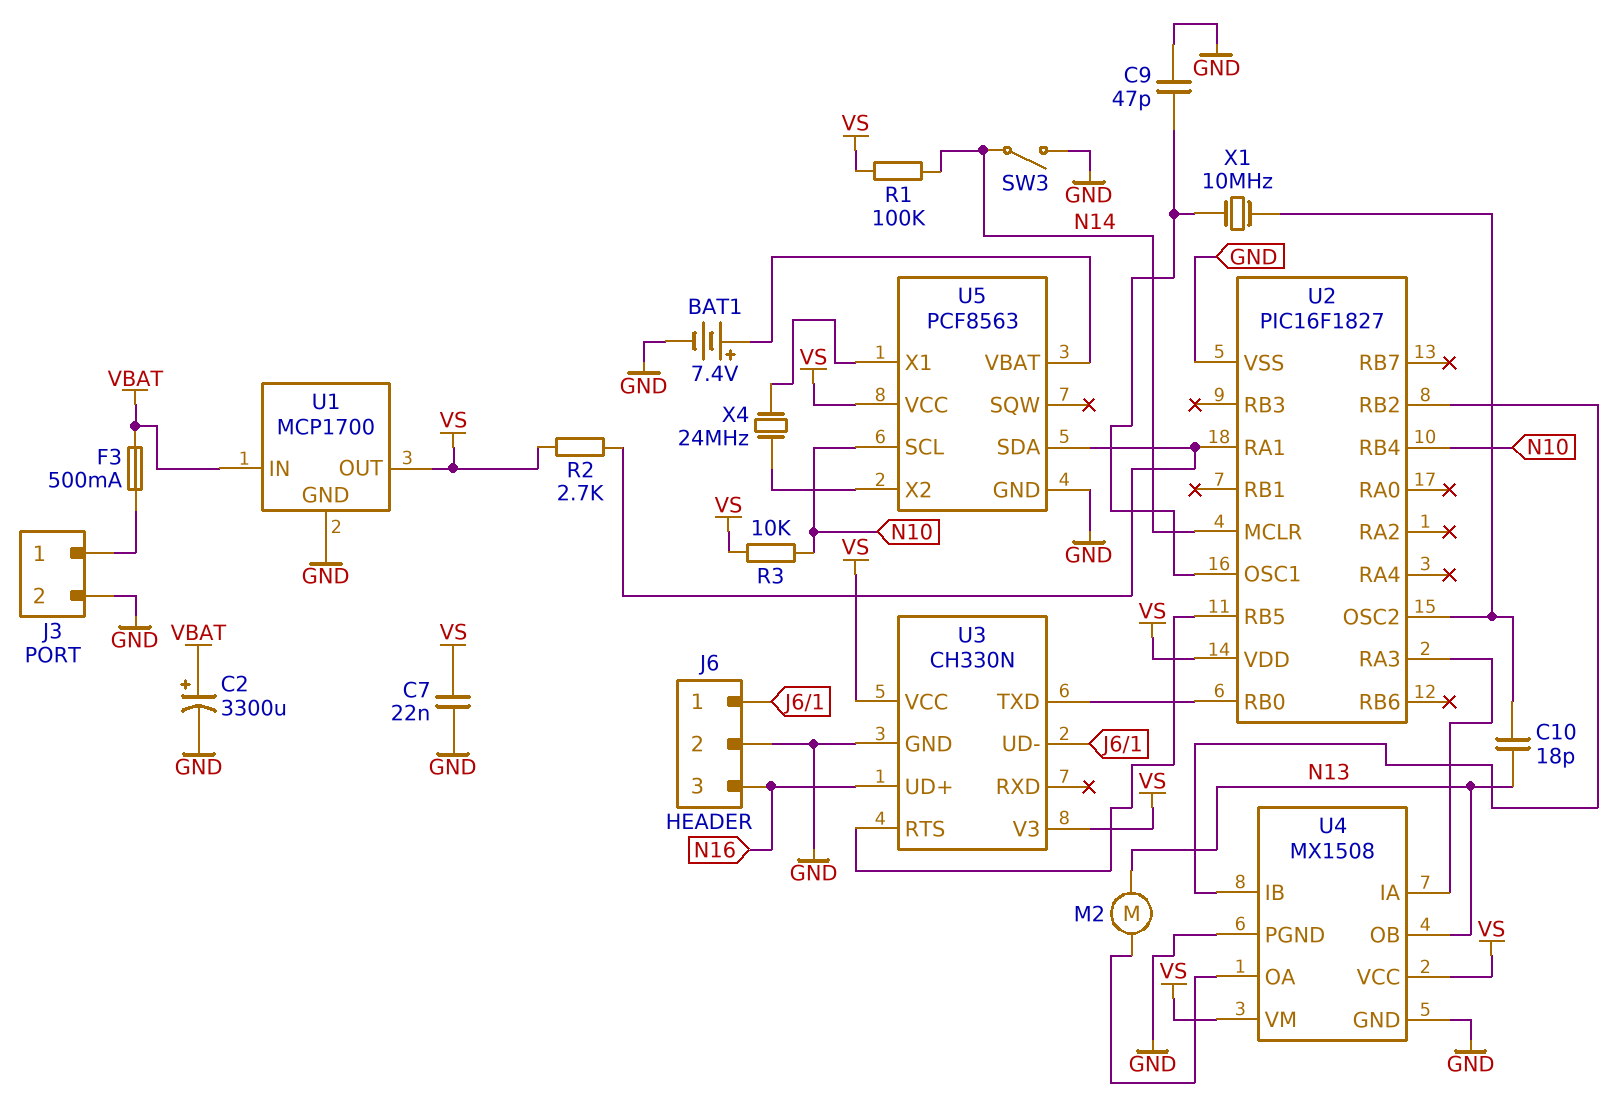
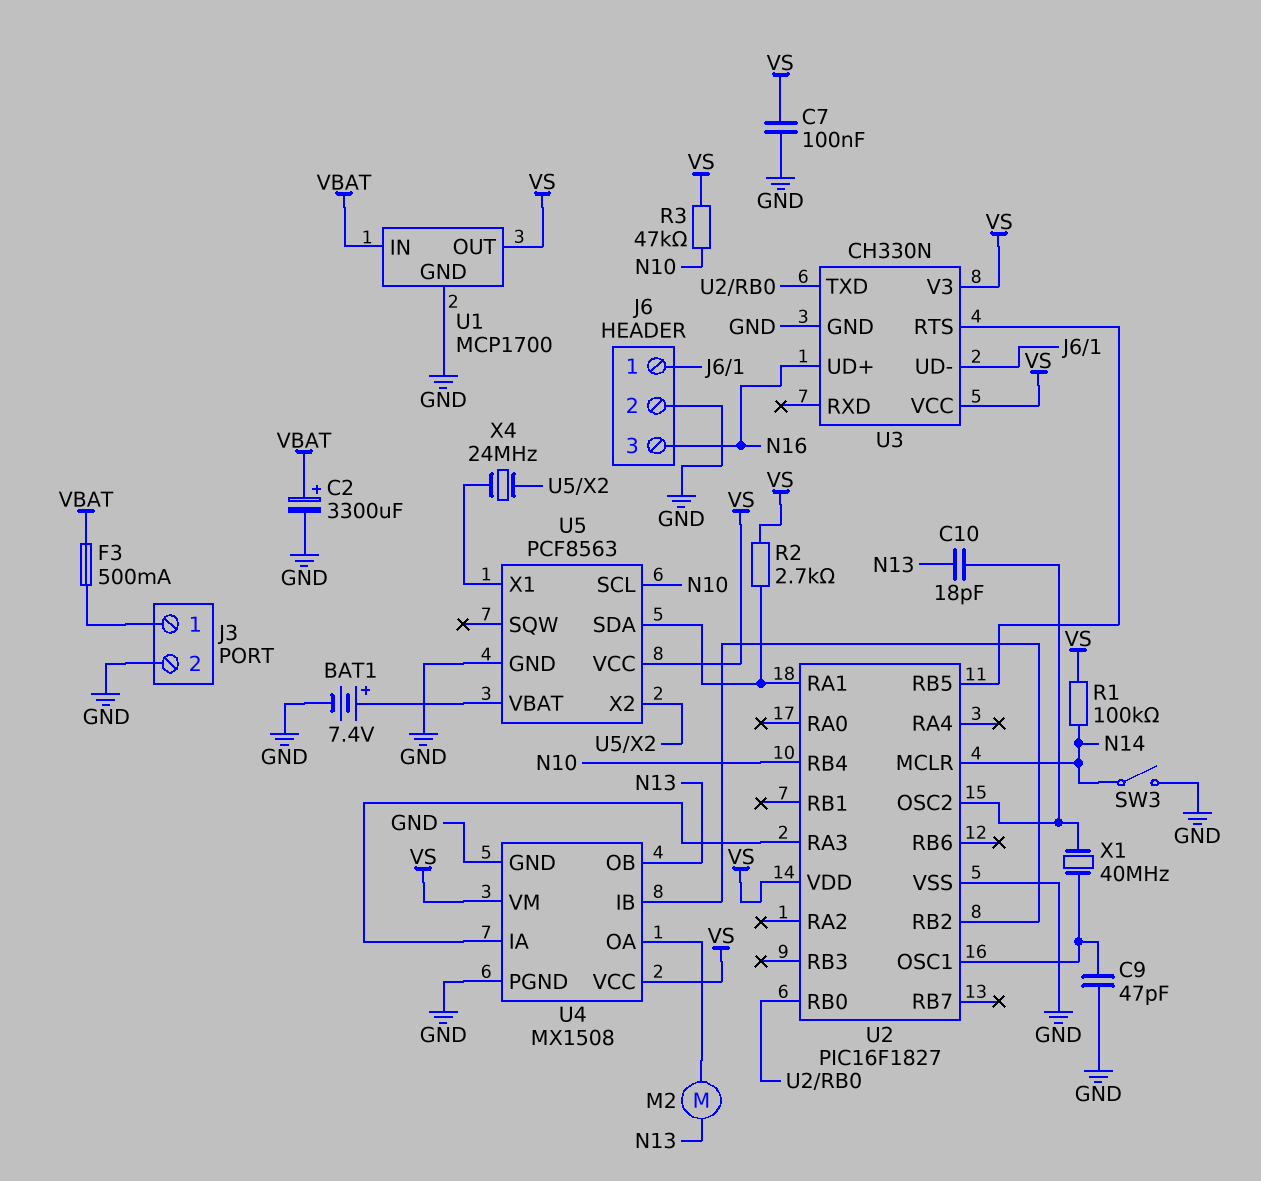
C7: 22nF (GND, VS) -> 100nF (GND, VS)
R3: 10k (N10, VS) -> 47k (N10, VS)
X1: 10MHz (U2/OSC1, U2/OSC2) -> 40MHz (U2/OSC1, U2/OSC2)

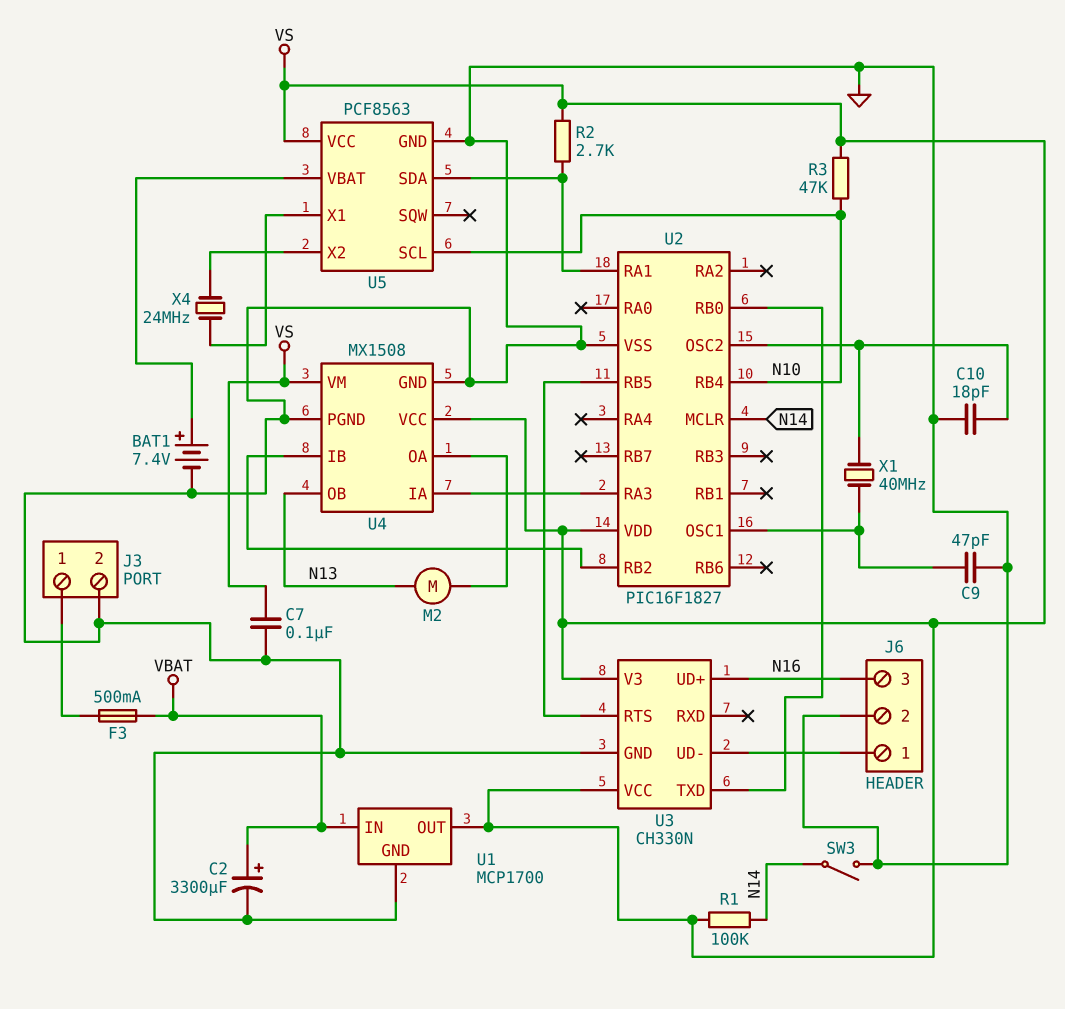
C10: 18pF (N13, U2/OSC2) -> 18pF (GND, U2/OSC2)

